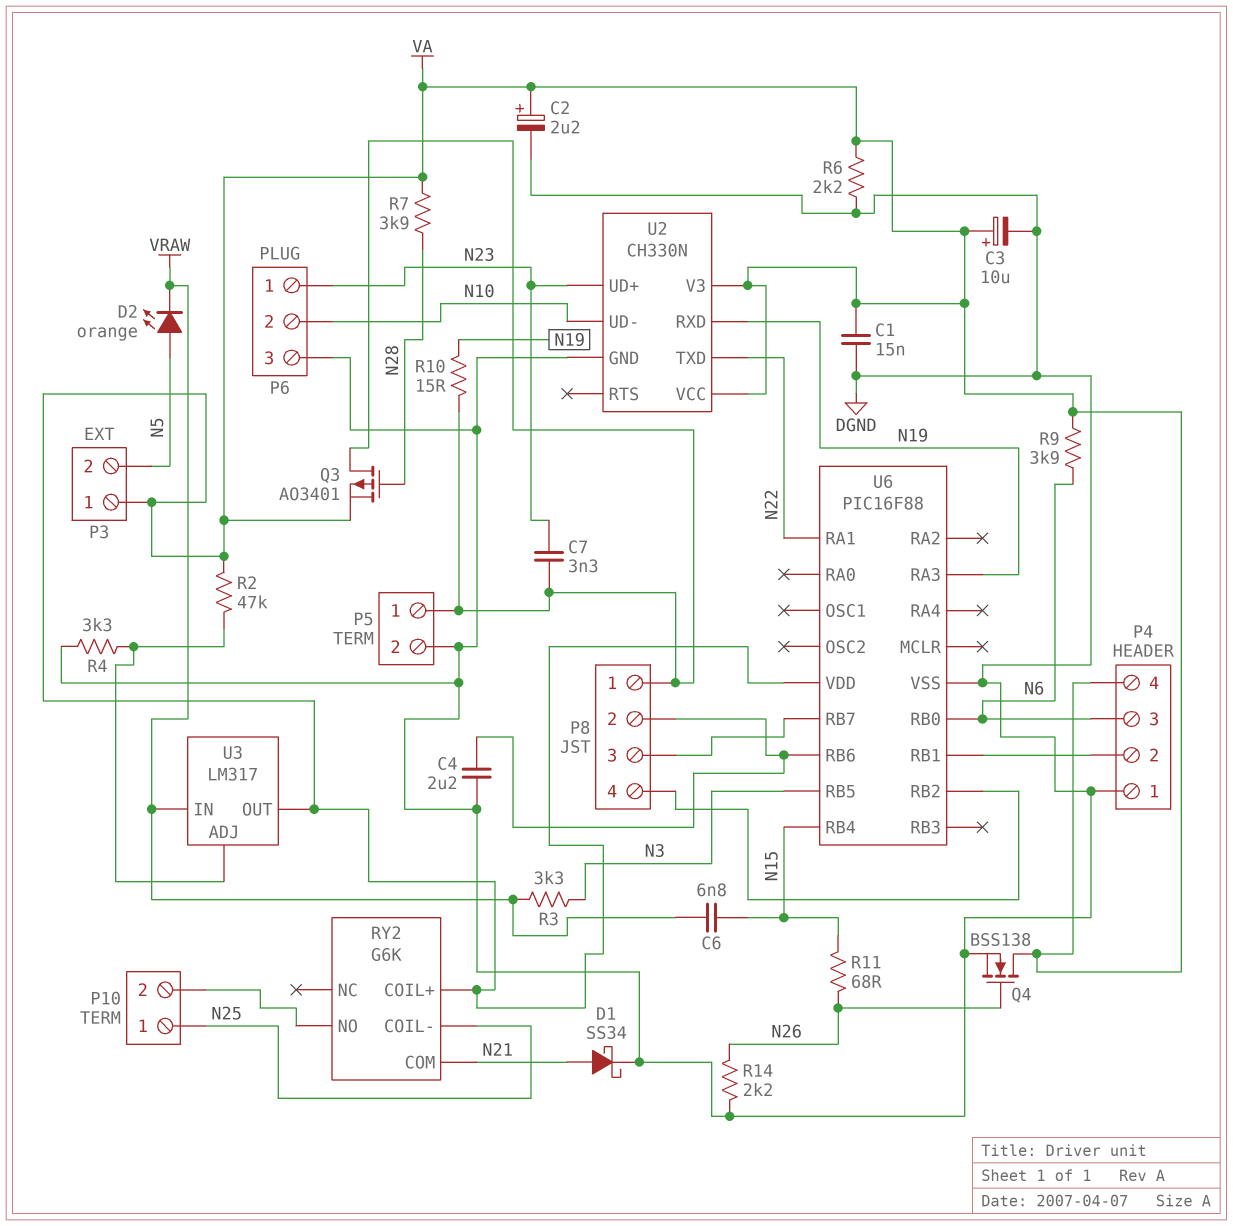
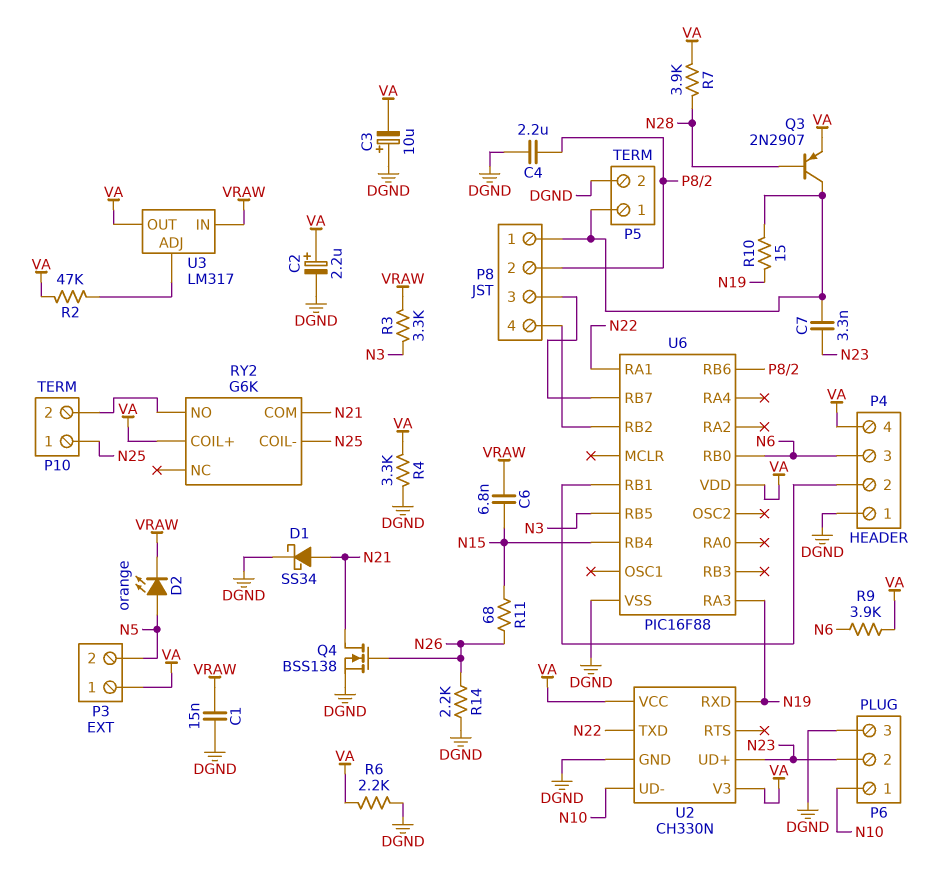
C1: 15nF (DGND, VA) -> 15nF (DGND, VRAW)
C3: 10uF (plus VA, minus DGND) -> 10uF (plus DGND, minus VA)
P6 pin 1: N23 -> N10
P6 pin 2: N10 -> N23
Q3: PMOS AO3401 (G N28, D P5/1, S VA) -> PNP 2N2907 (B N28, C P5/1, E VA)
Q4: NMOS BSS138 (G N26, D VA, S DGND) -> NMOS BSS138 (G N26, D N21, S DGND)
R4: 3.3k (DGND, U3/ADJ) -> 3.3k (DGND, VA)

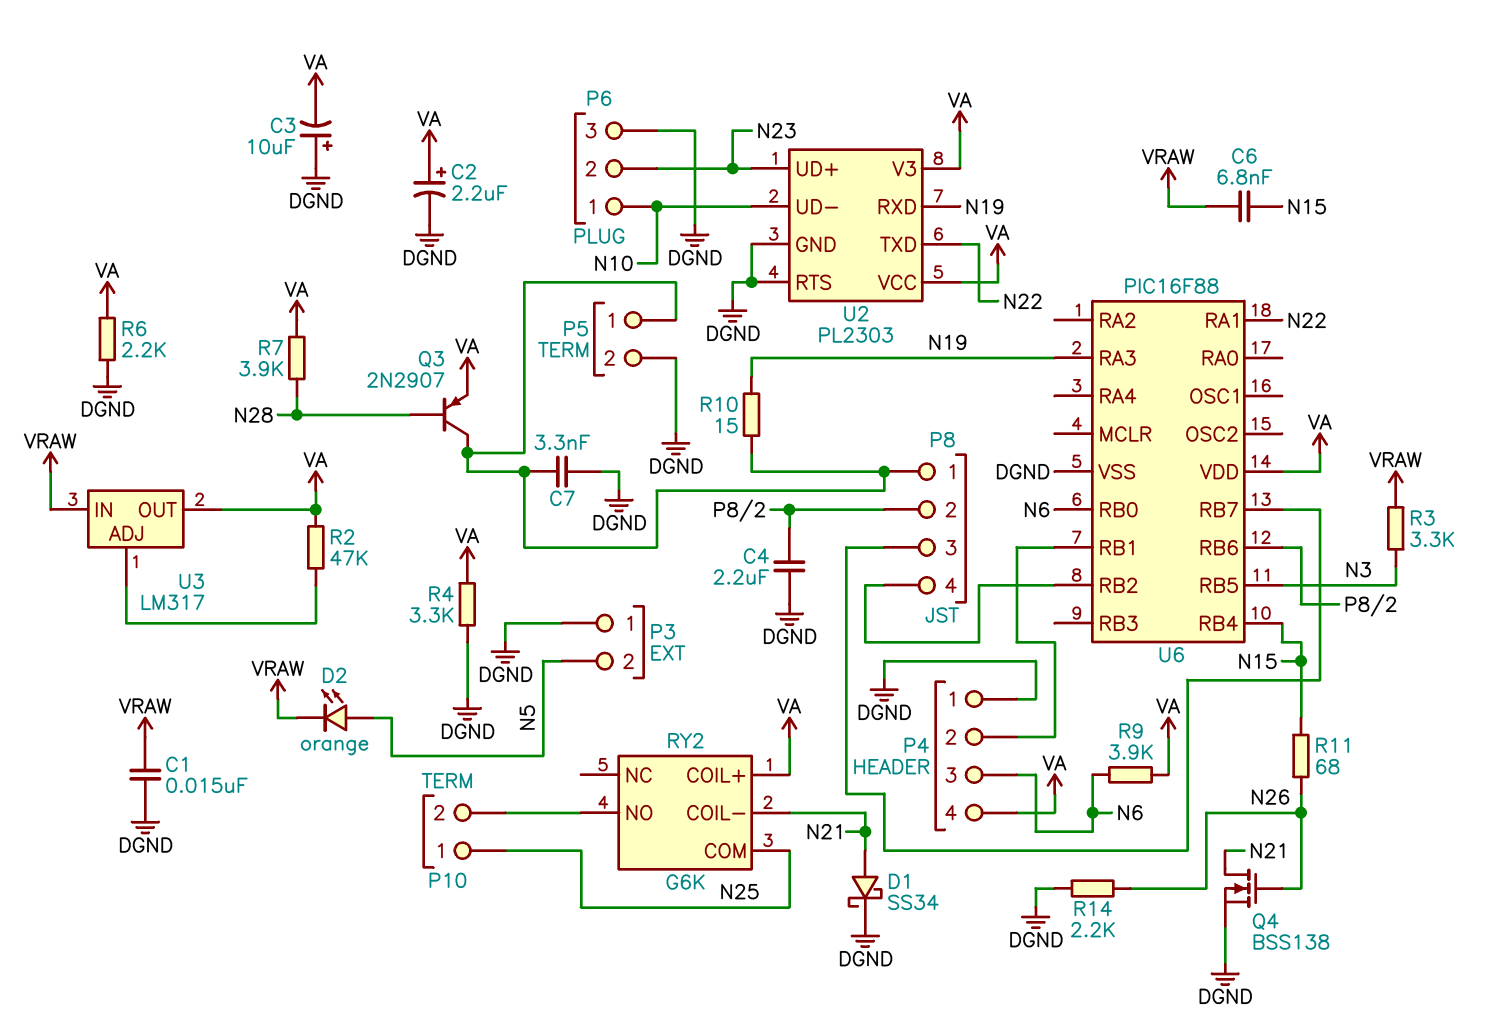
C7: 3.3nF (N23, P5/1) -> 3.3nF (DGND, P5/1)
P3 pin 1: VA -> DGND
RY2 pin COIL-: N25 -> N21
RY2 pin COM: N21 -> N25
U2: CH330N -> PL2303
U2 pin RTS: none -> DGND

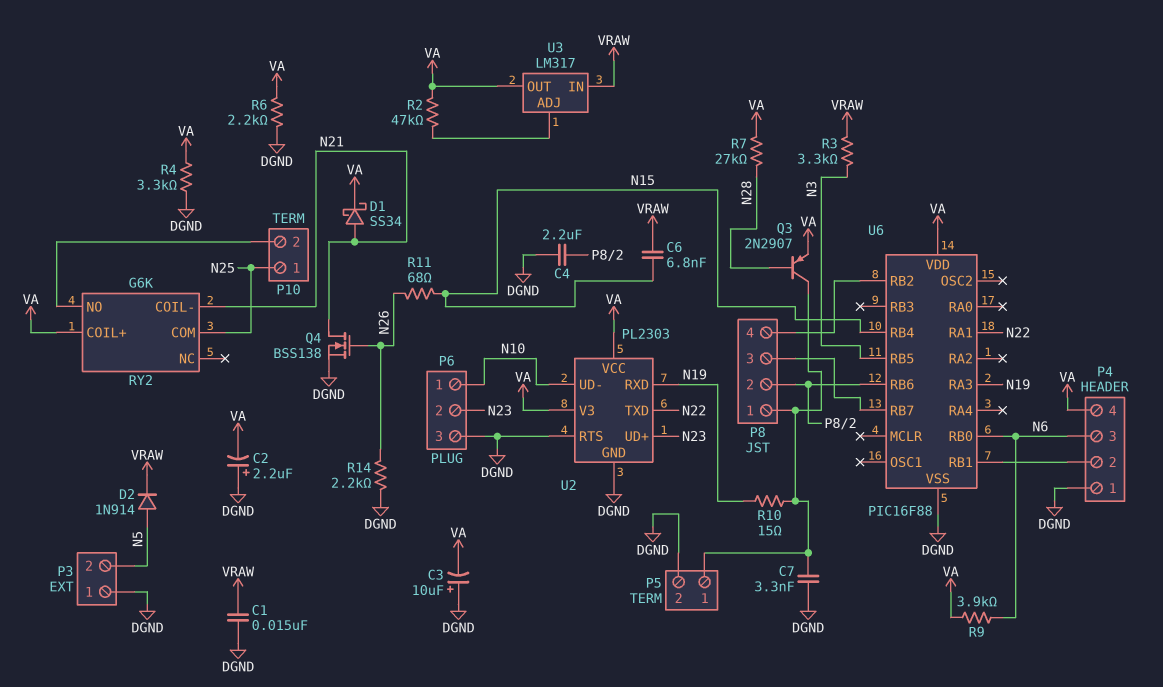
C2: 2.2uF (plus VA, minus DGND) -> 2.2uF (plus DGND, minus VA)
D1: schottky SS34 (A N21, K DGND) -> schottky SS34 (A N21, K VA)
D2: LED orange (A N5, K VRAW) -> diode 1N914 (A N5, K VRAW)
R7: 3.9k (N28, VA) -> 27k (N28, VA)

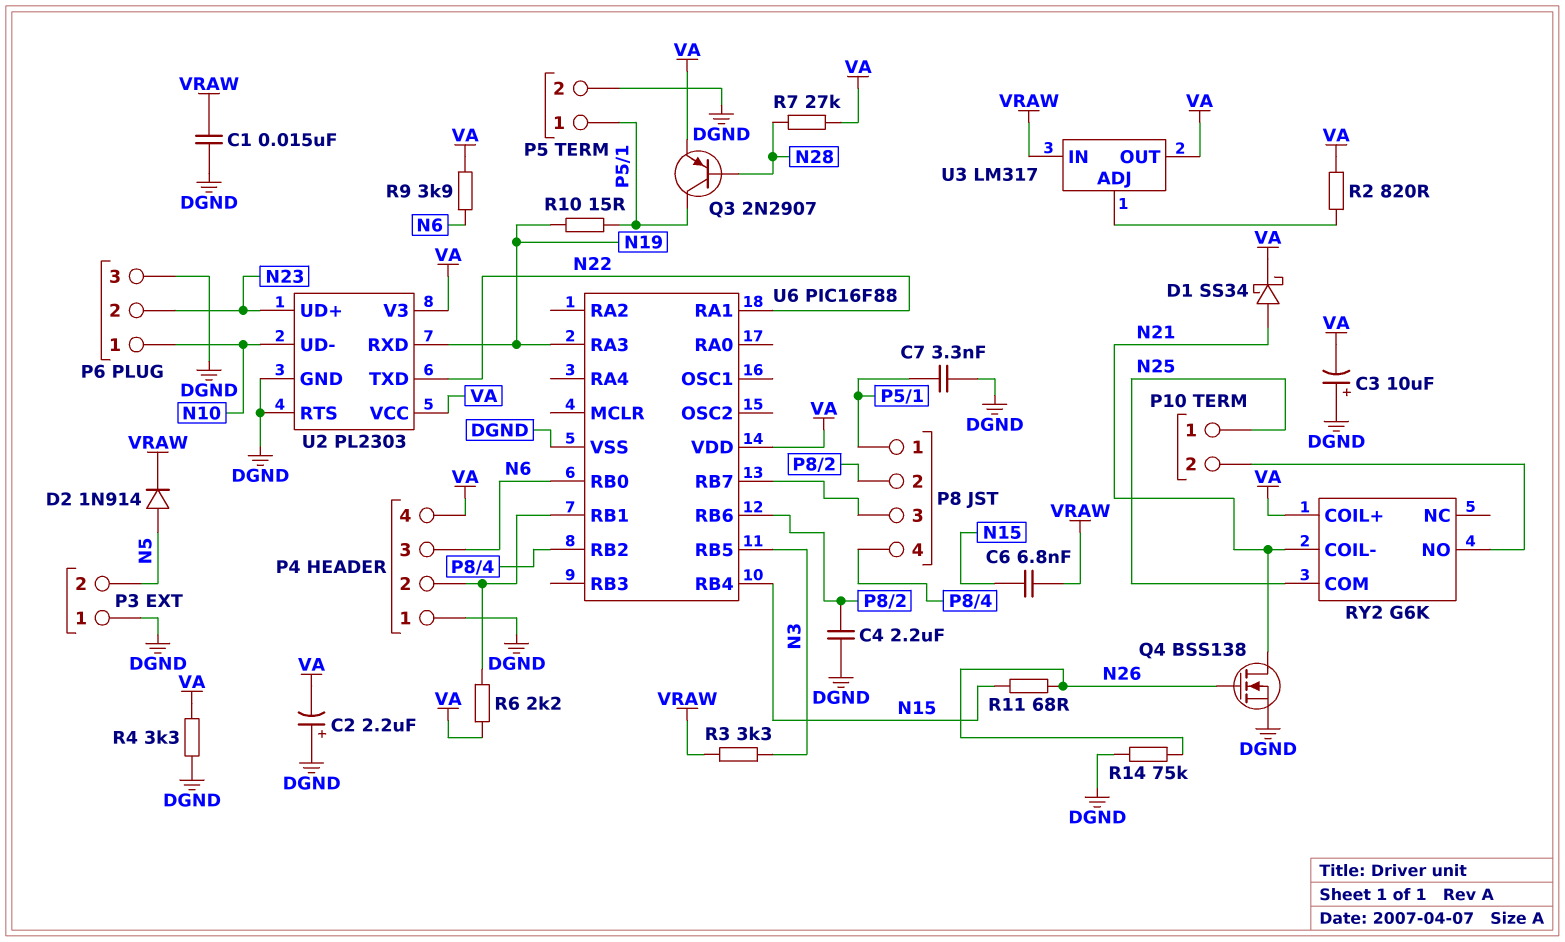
R2: 47k (U3/ADJ, VA) -> 820 (U3/ADJ, VA)
R6: 2.2k (DGND, VA) -> 2.2k (P4/2, VA)
R14: 2.2k (DGND, N26) -> 75k (DGND, N26)

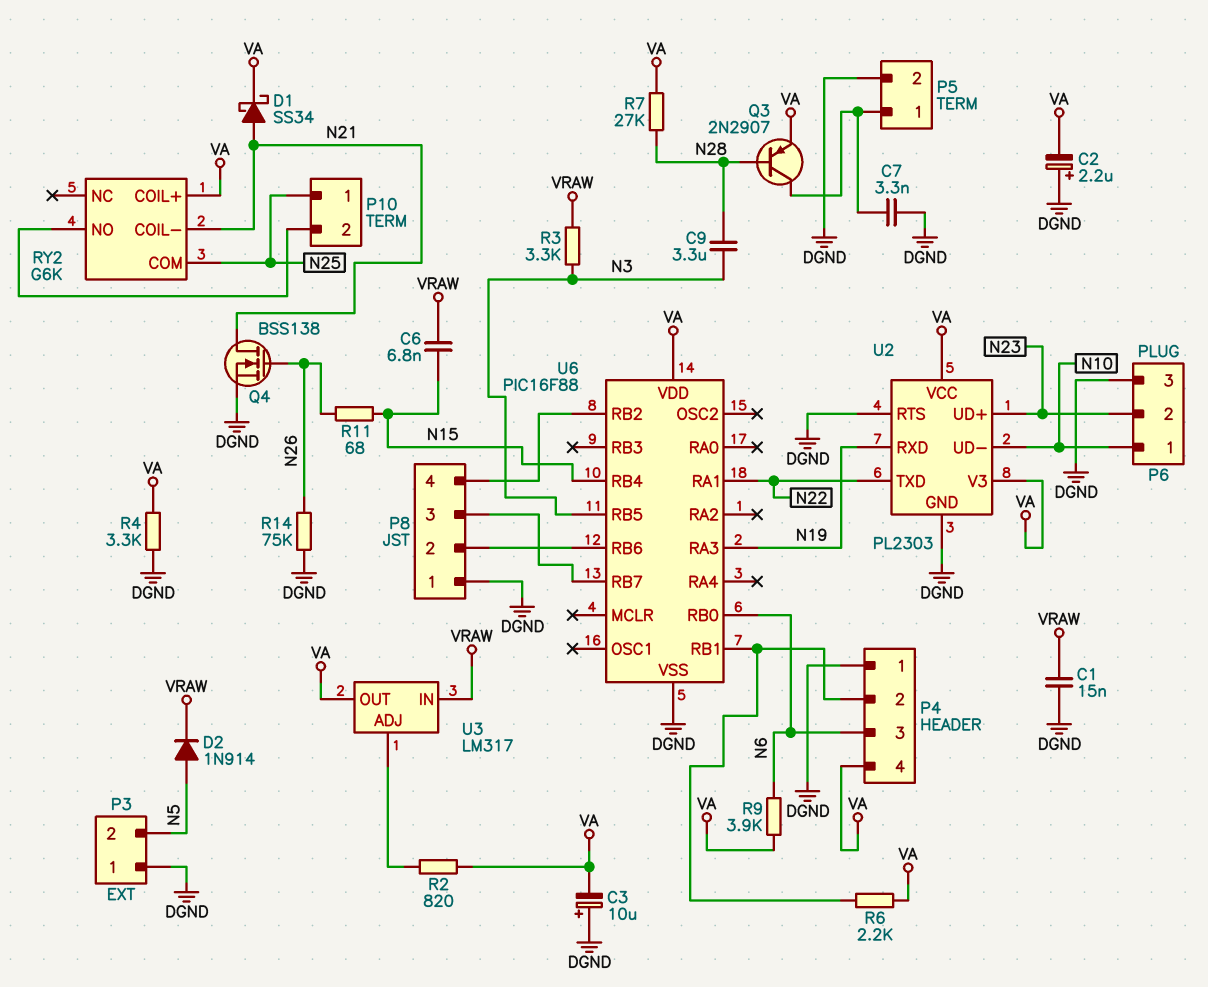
C4: 2.2uF (DGND, P8/2) -> none
C9: none -> 3.3uF (N3, N28)
P8 pin 1: P5/1 -> DGND
R10: 15 (N19, P5/1) -> none

